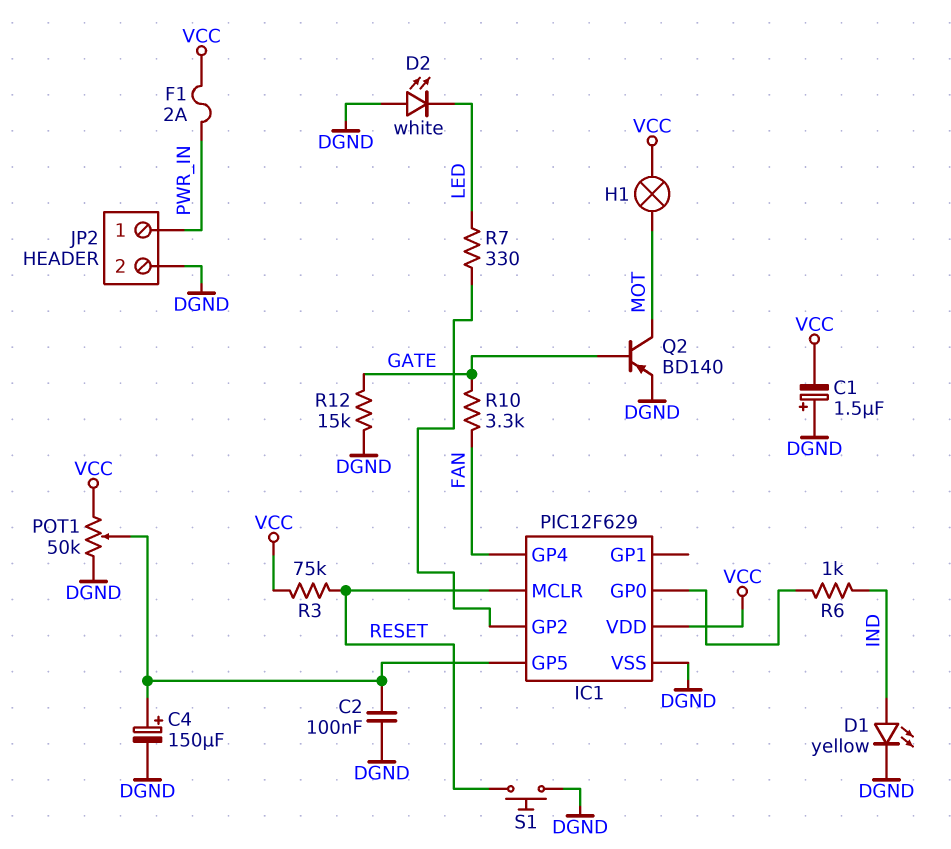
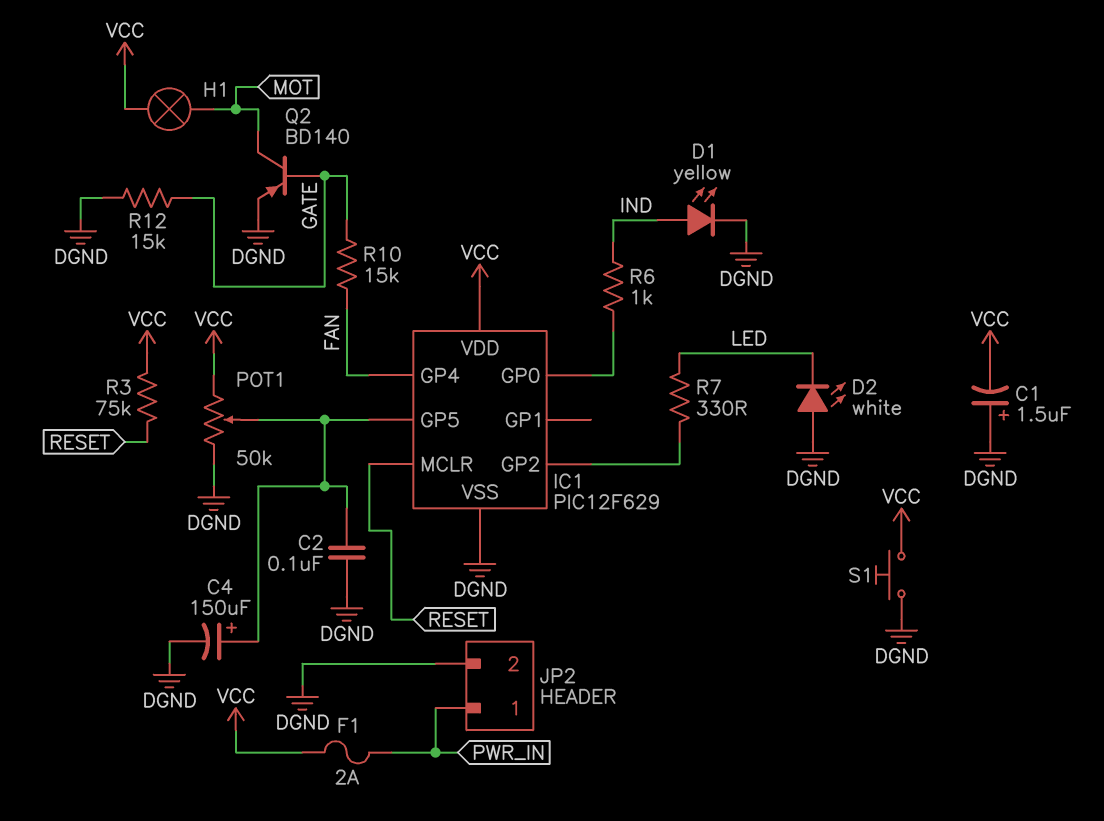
R10: 3.3k (FAN, GATE) -> 15k (FAN, GATE)
S1: button (DGND, RESET) -> button (DGND, VCC)

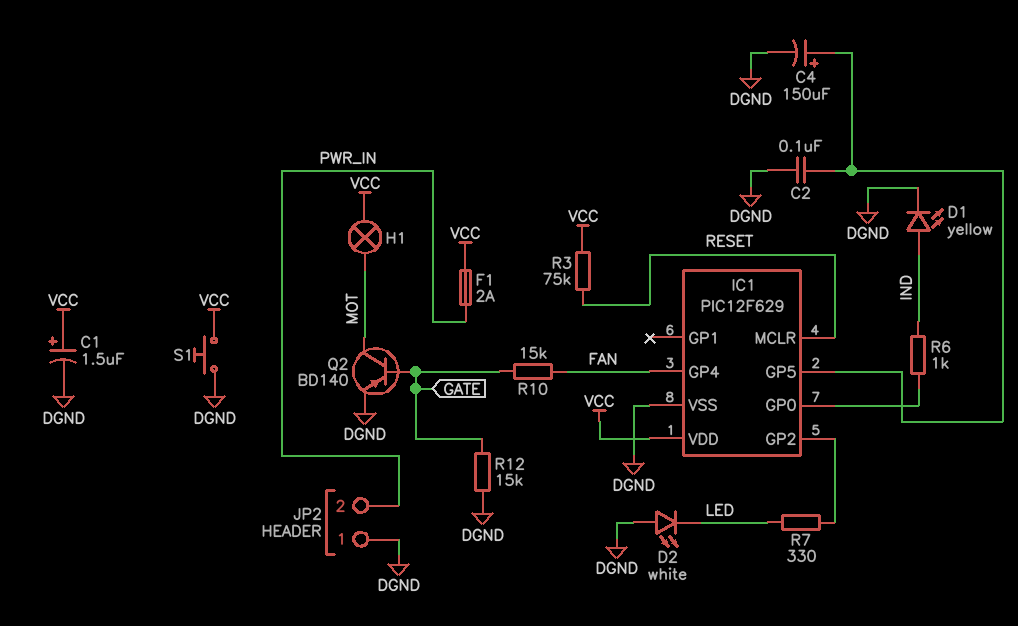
C1: 1.5uF (plus DGND, minus VCC) -> 1.5uF (plus VCC, minus DGND)
JP2 pin 1: PWR_IN -> DGND
JP2 pin 2: DGND -> PWR_IN
POT1: 50k (DGND, VCC, wiper IC1/GP5) -> none

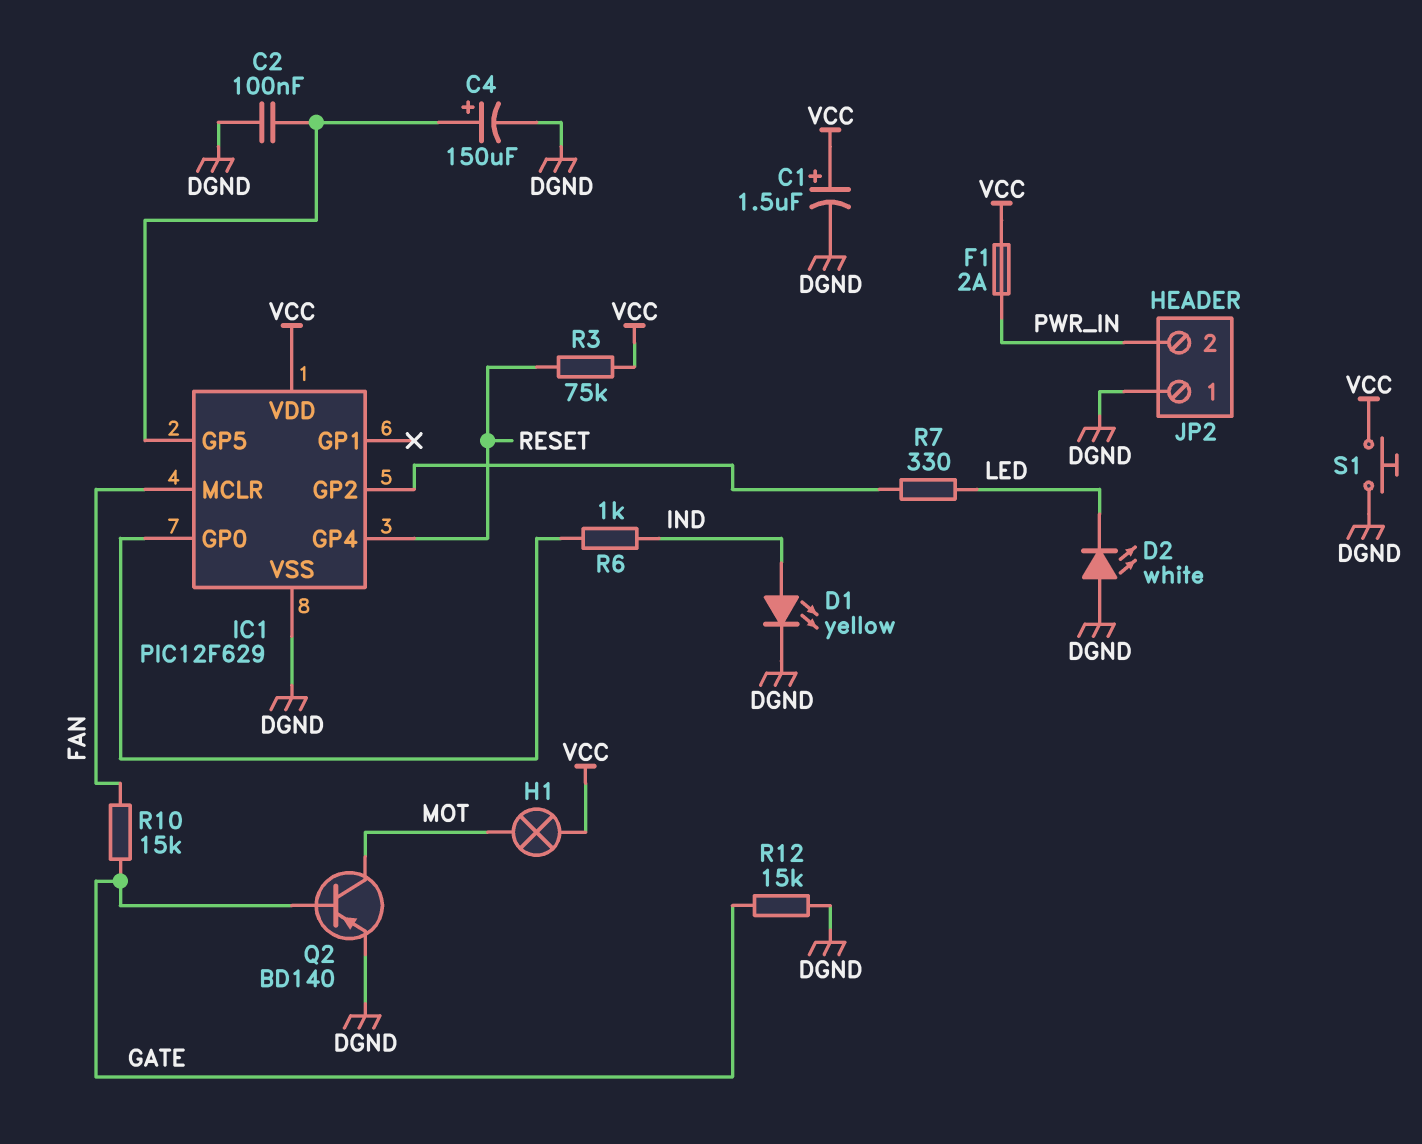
IC1 pin GP4: FAN -> RESET
IC1 pin MCLR: RESET -> FAN

